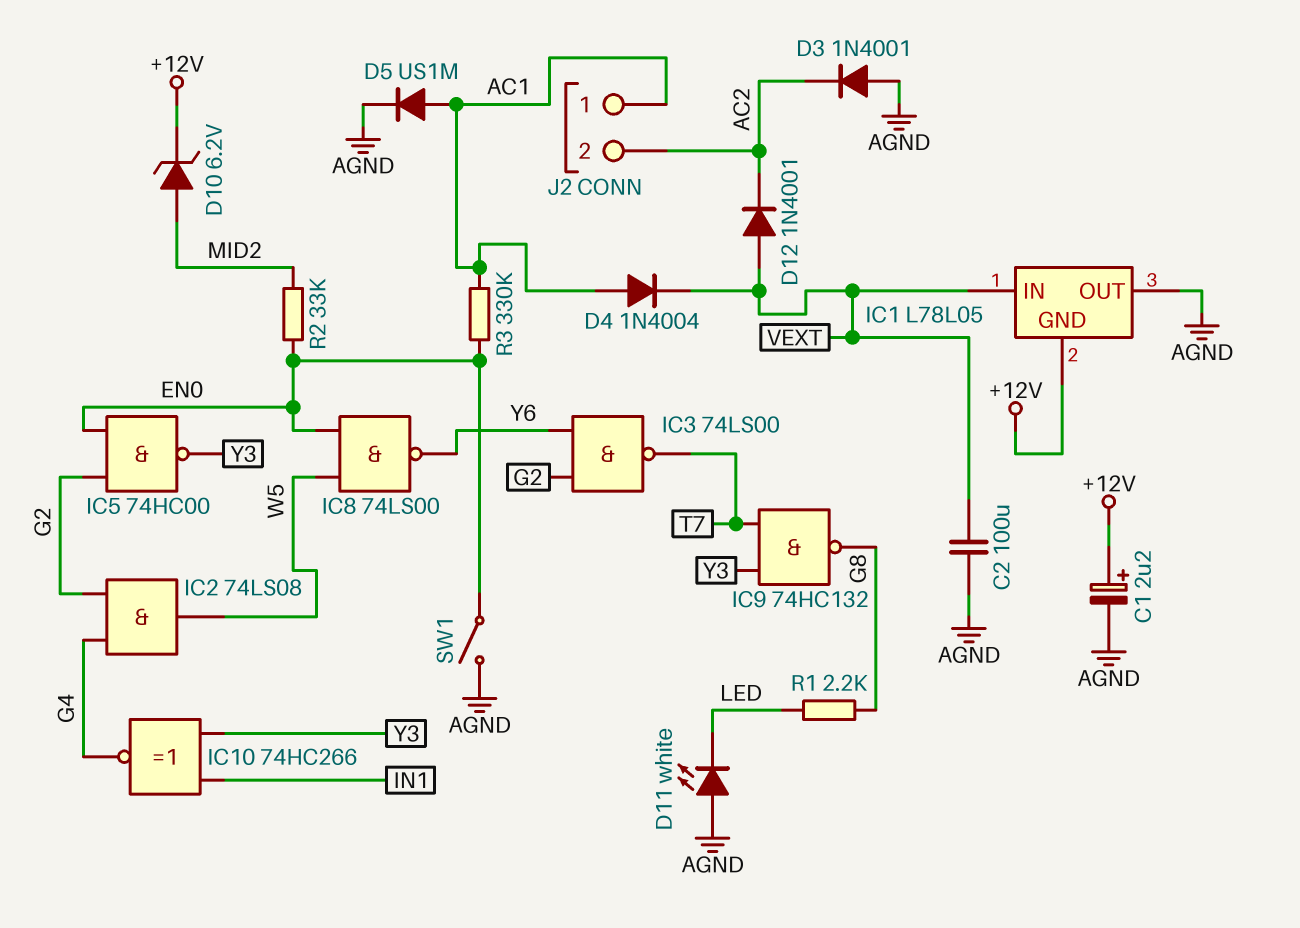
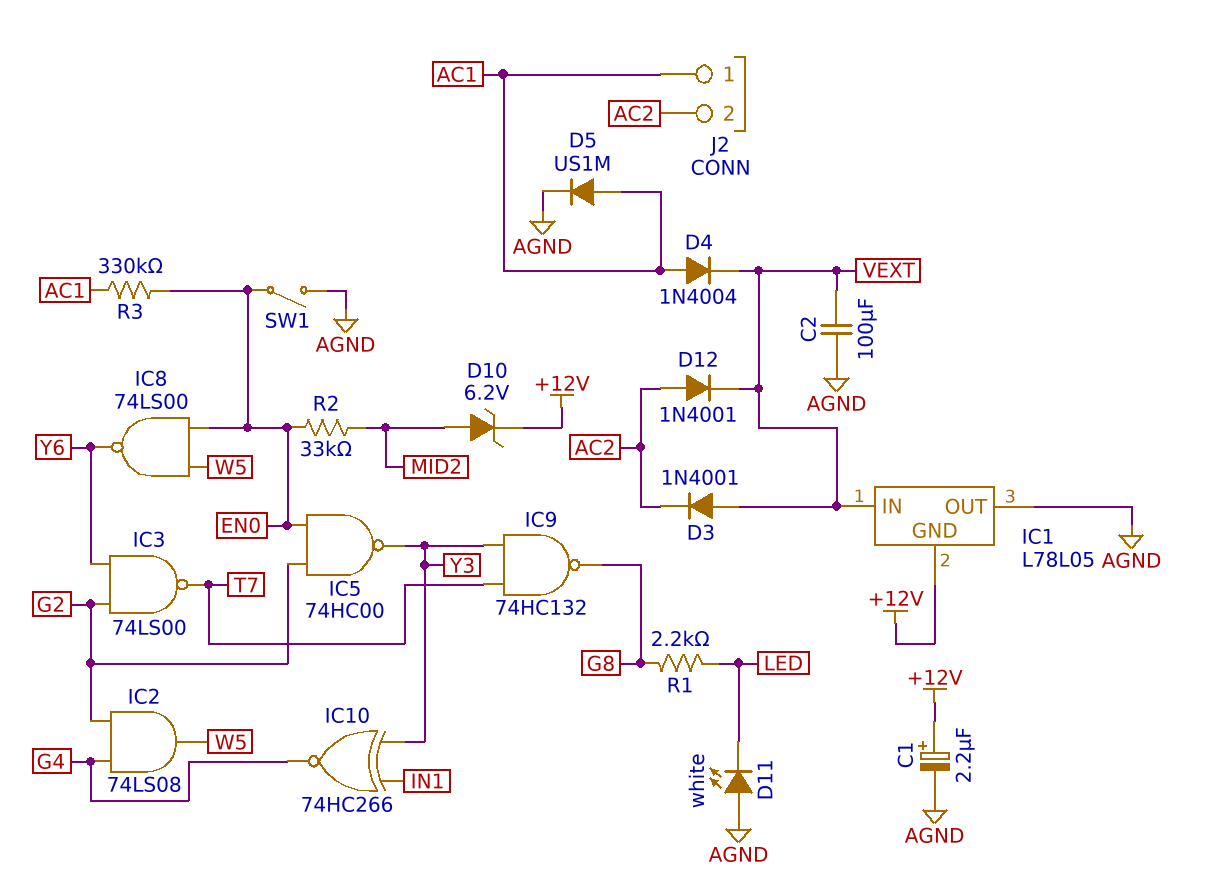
D3: diode 1N4001 (A AGND, K AC2) -> diode 1N4001 (A VEXT, K AC2)
D12: diode 1N4001 (A VEXT, K AC2) -> diode 1N4001 (A AC2, K VEXT)

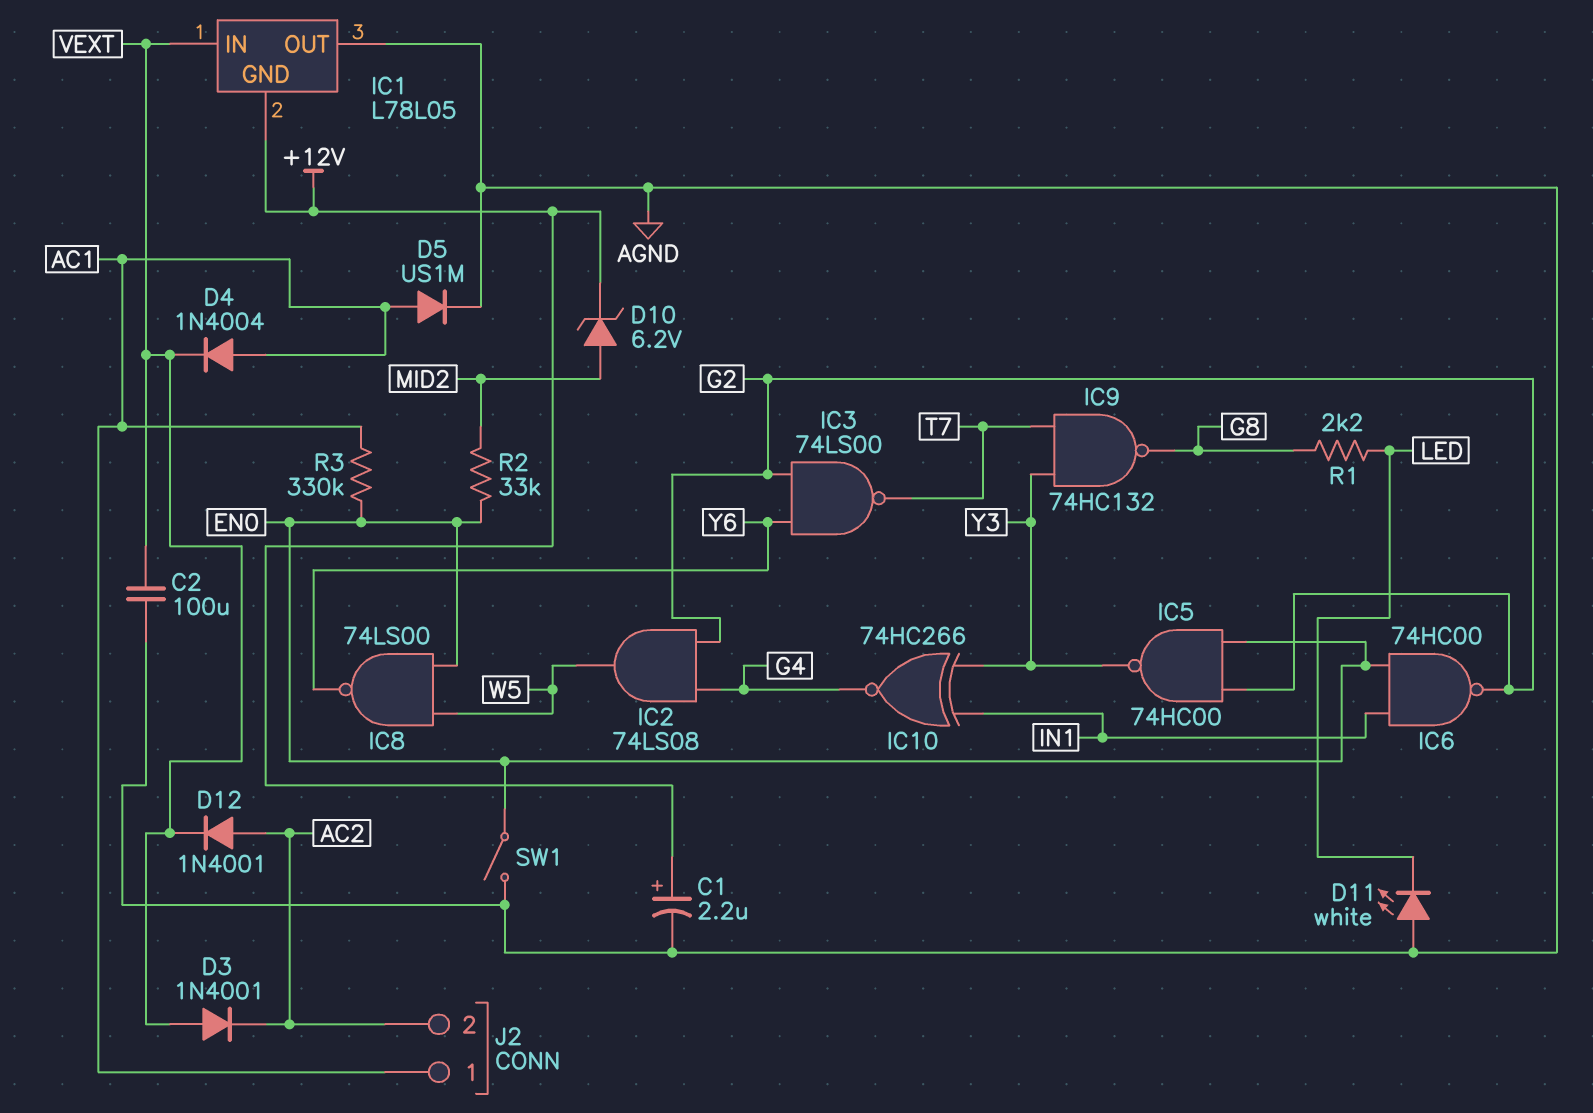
IC6: none -> NAND 74HC00 (in EN0, in IN1, out G2)

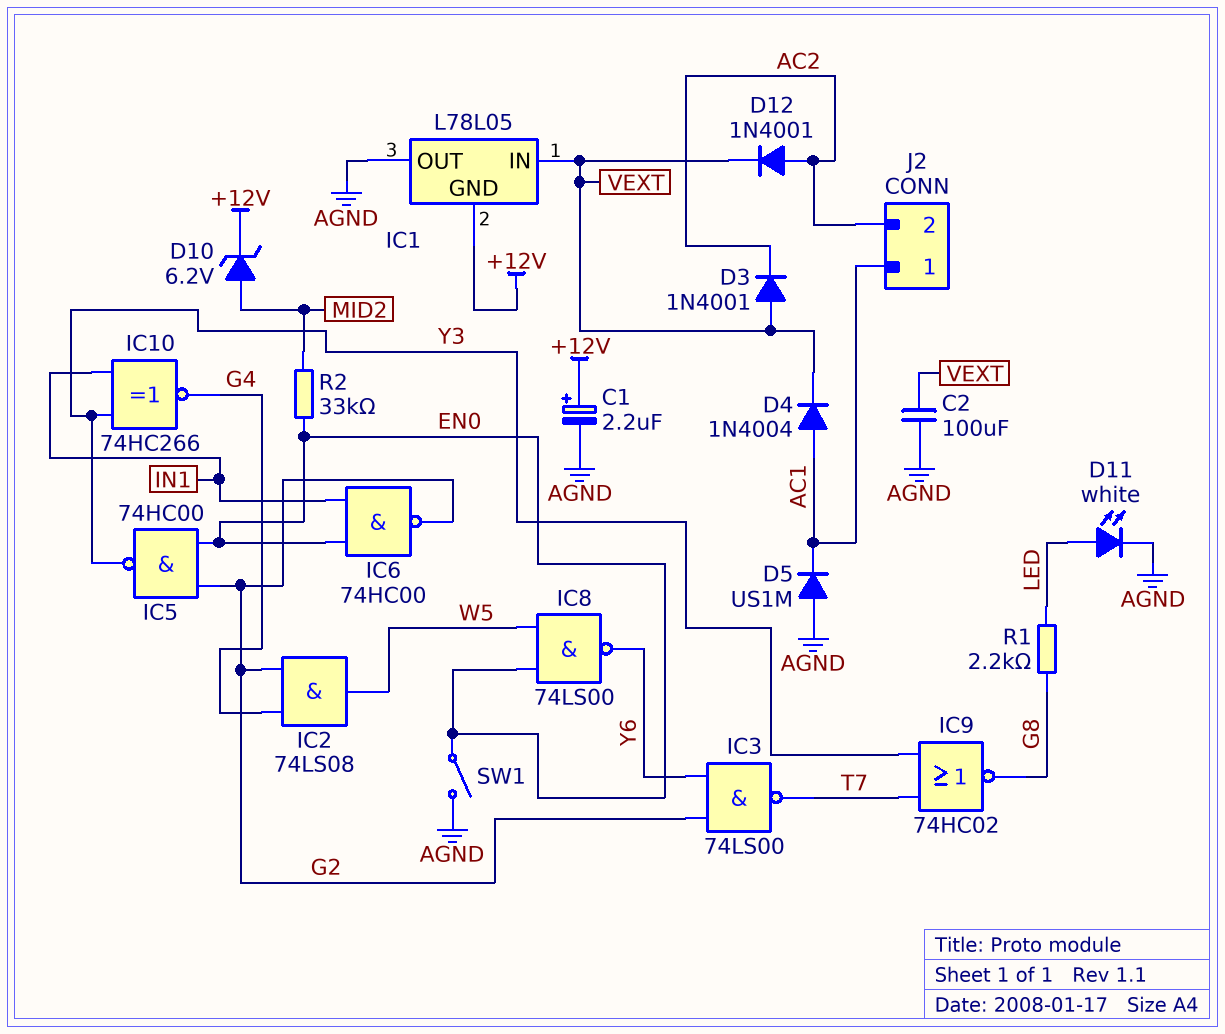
D5: diode US1M (A AC1, K AGND) -> diode US1M (A AGND, K AC1)
D11: LED white (A AGND, K LED) -> LED white (A LED, K AGND)
IC9: NAND 74HC132 (in T7, in Y3, out G8) -> NOR 74HC02 (in T7, in Y3, out G8)
R3: 330k (AC1, EN0) -> none

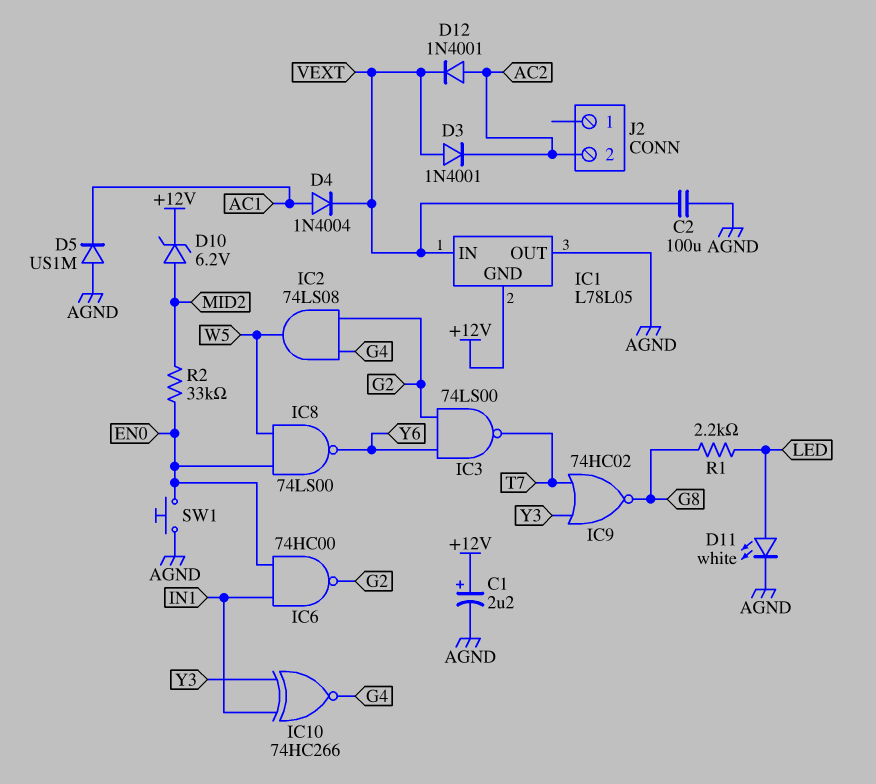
IC5: NAND 74HC00 (in EN0, in G2, out Y3) -> none
J2 pin 1: AC1 -> none
SW1: switch (AGND, EN0) -> button (AGND, EN0)

